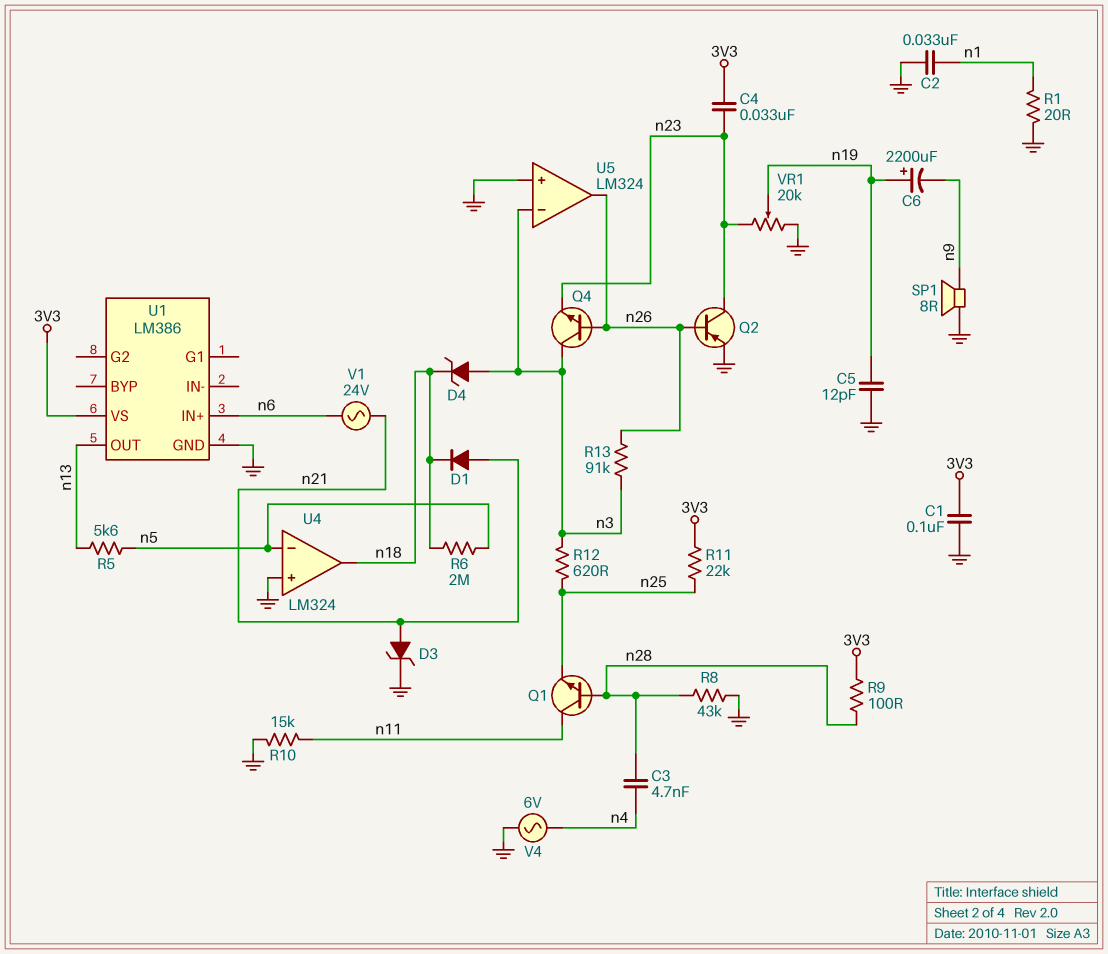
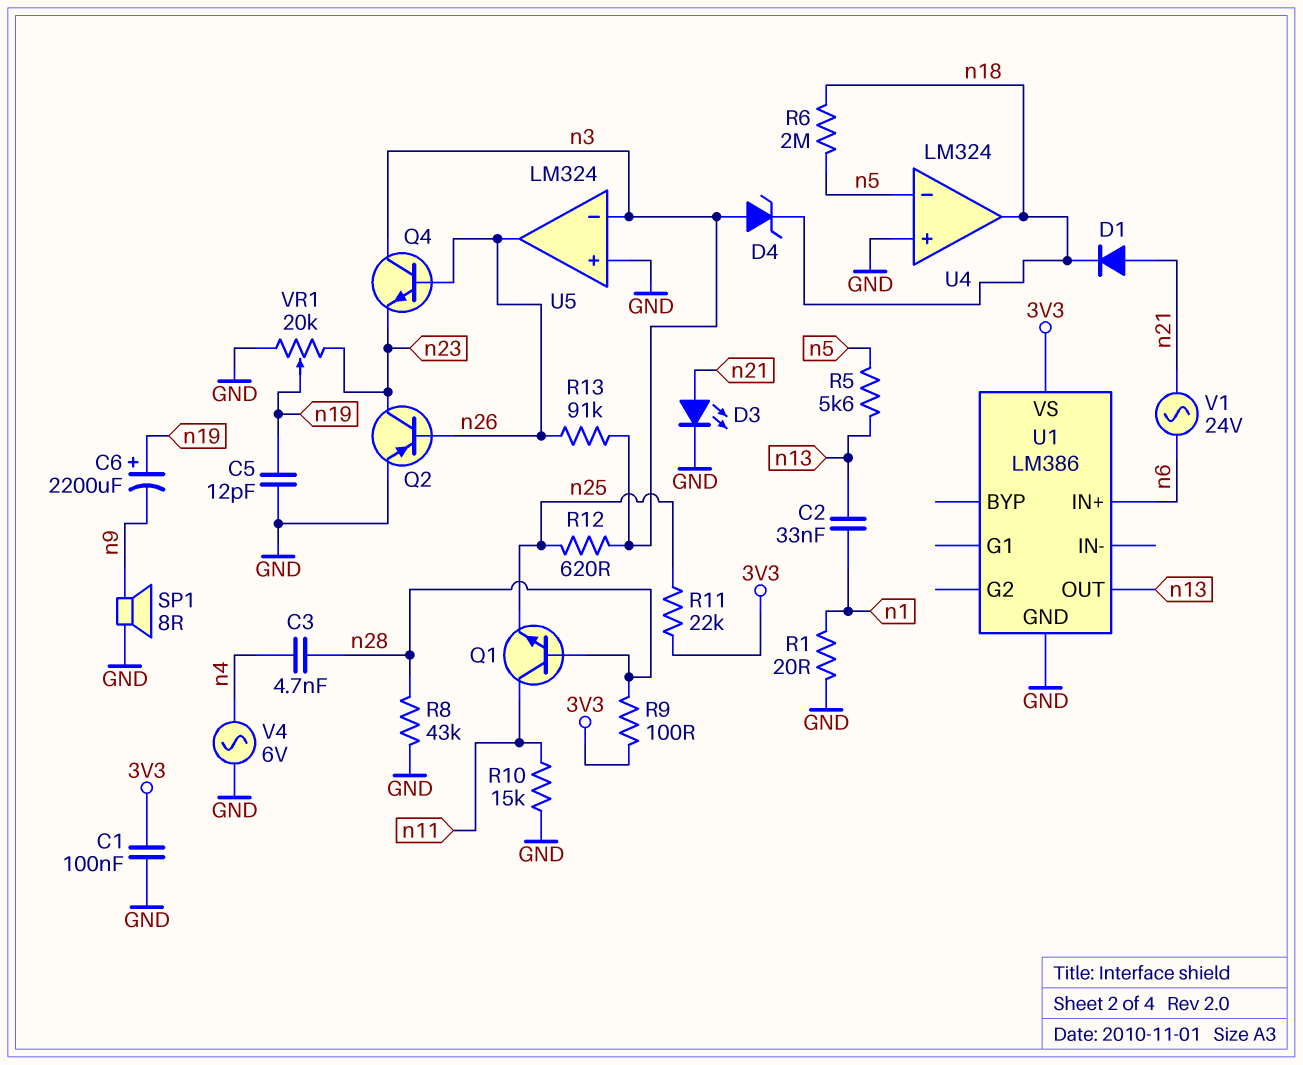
C2: 33nF (GND, n1) -> 33nF (n1, n13)
C4: 33nF (3V3, n23) -> none
D3: zener (A n21, K GND) -> LED (A n21, K GND)

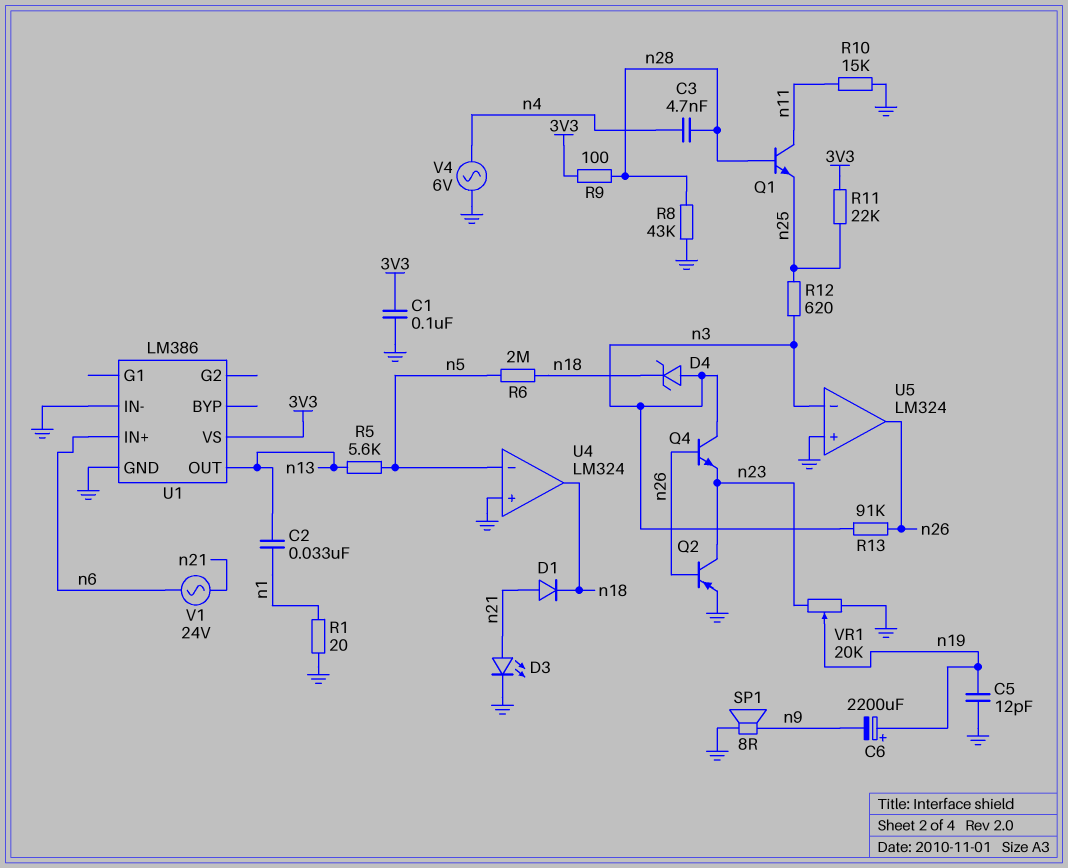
U1 pin IN-: none -> GND

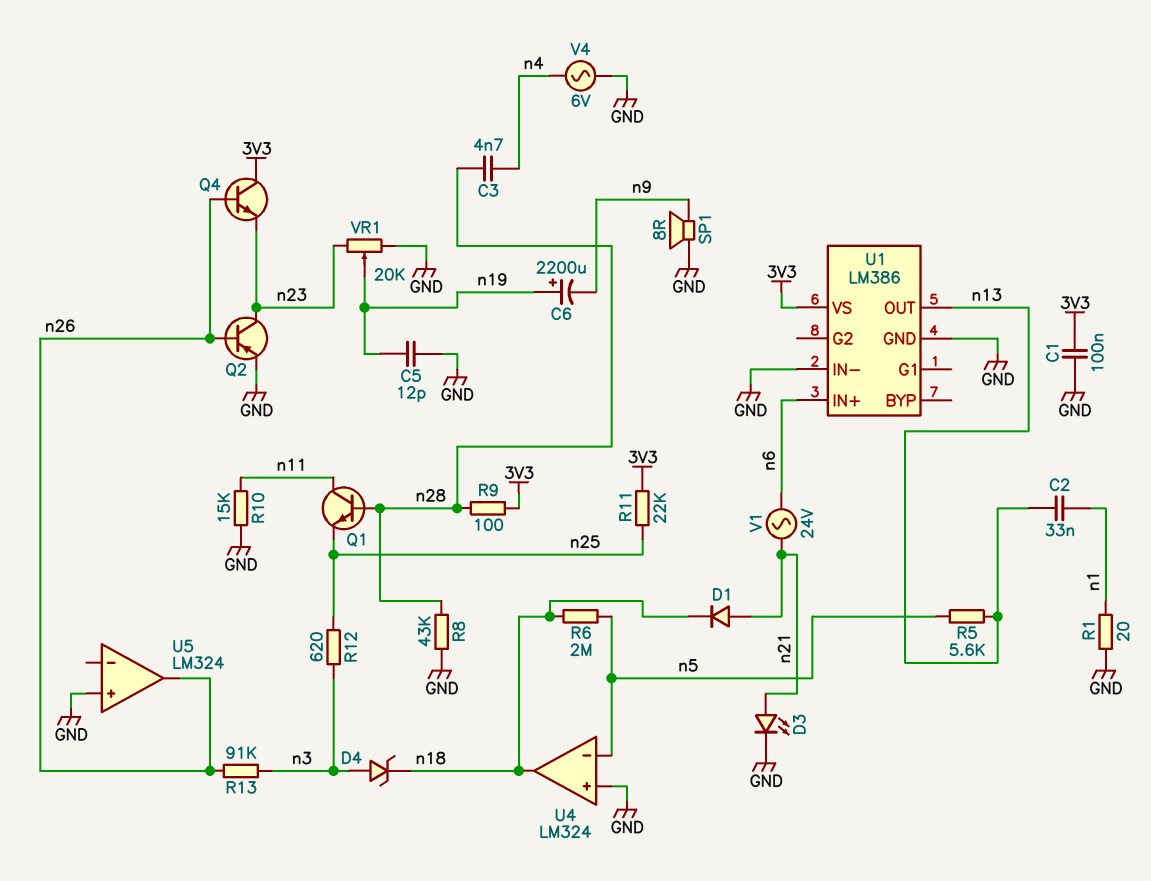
Q4: NPN (B n26, C n3, E n23) -> NPN (B n26, C 3V3, E n23)
U5 pin in-: n3 -> none

